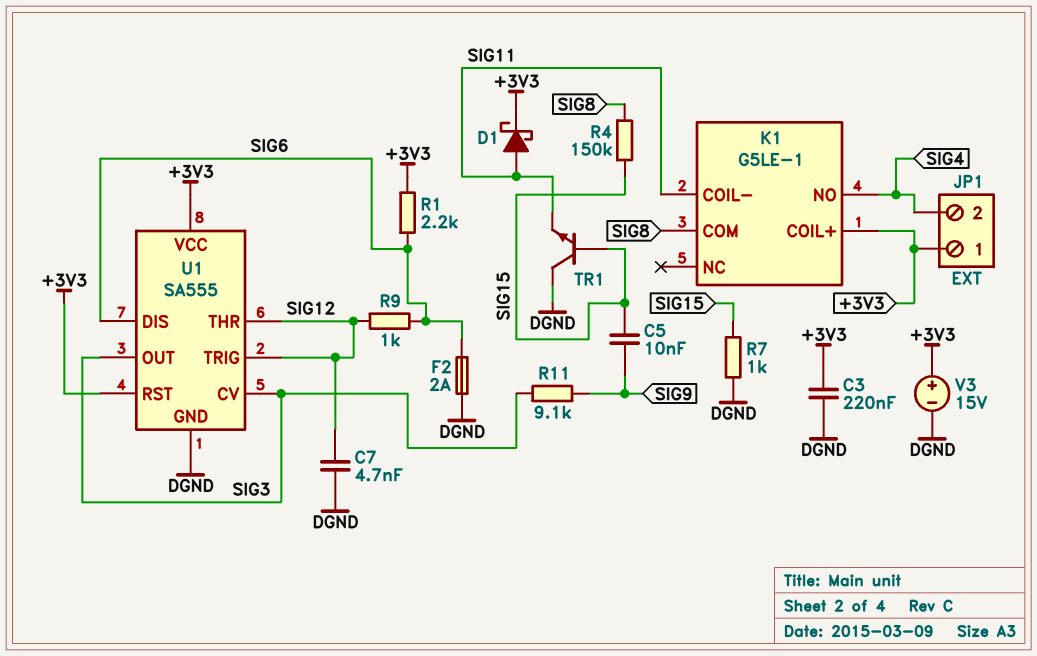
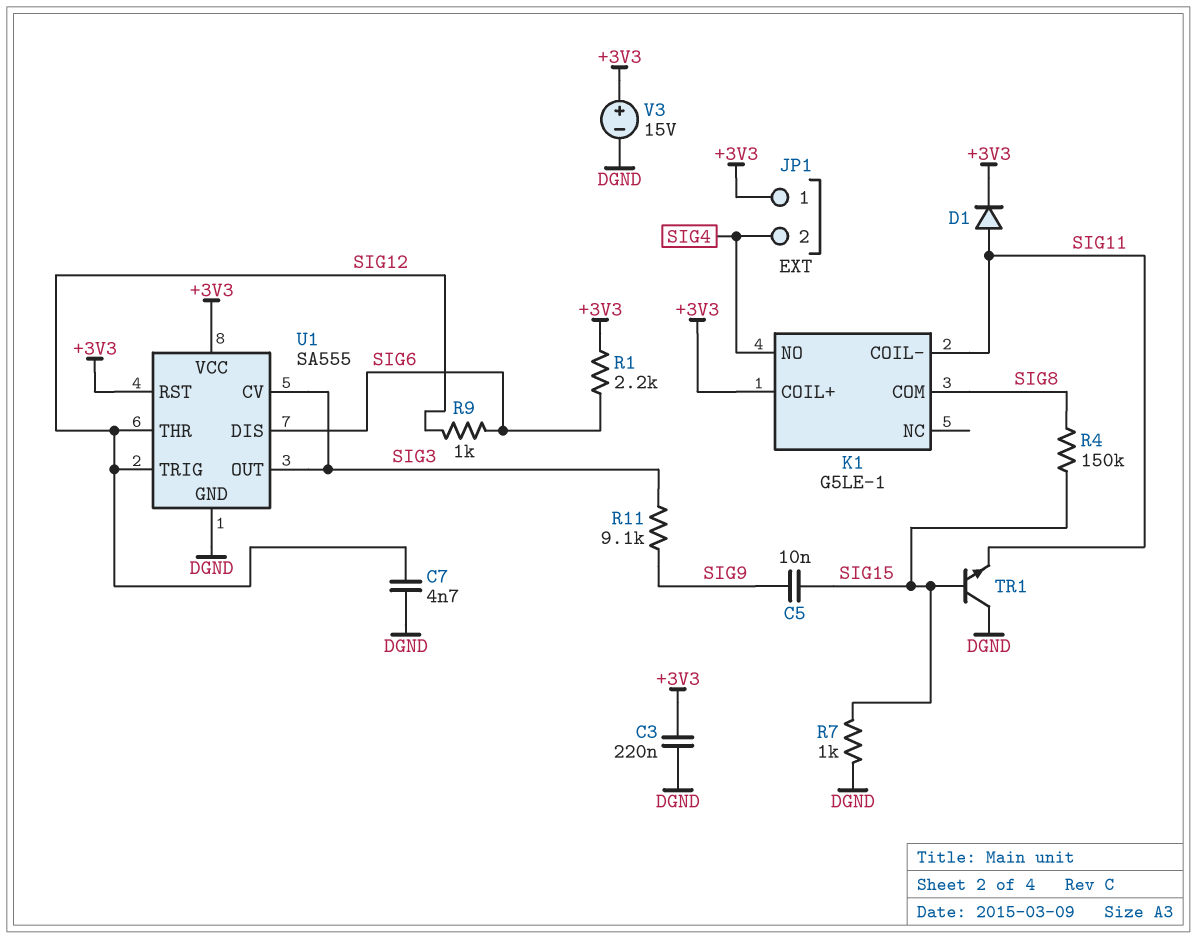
D1: schottky (A SIG11, K +3V3) -> diode (A SIG11, K +3V3)
F2: 2A (DGND, SIG6) -> none

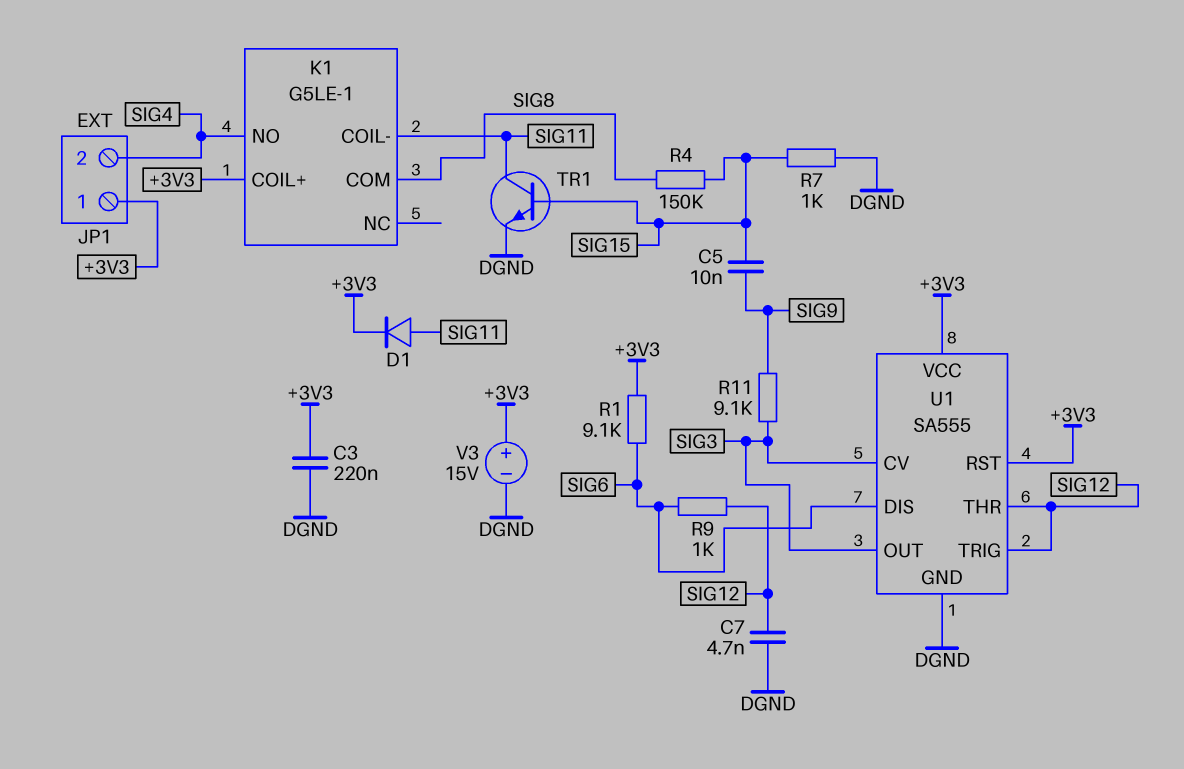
R1: 2.2k (+3V3, SIG6) -> 9.1k (+3V3, SIG6)
TR1: NPN (B SIG15, C DGND, E SIG11) -> NPN (B SIG15, C SIG11, E DGND)

